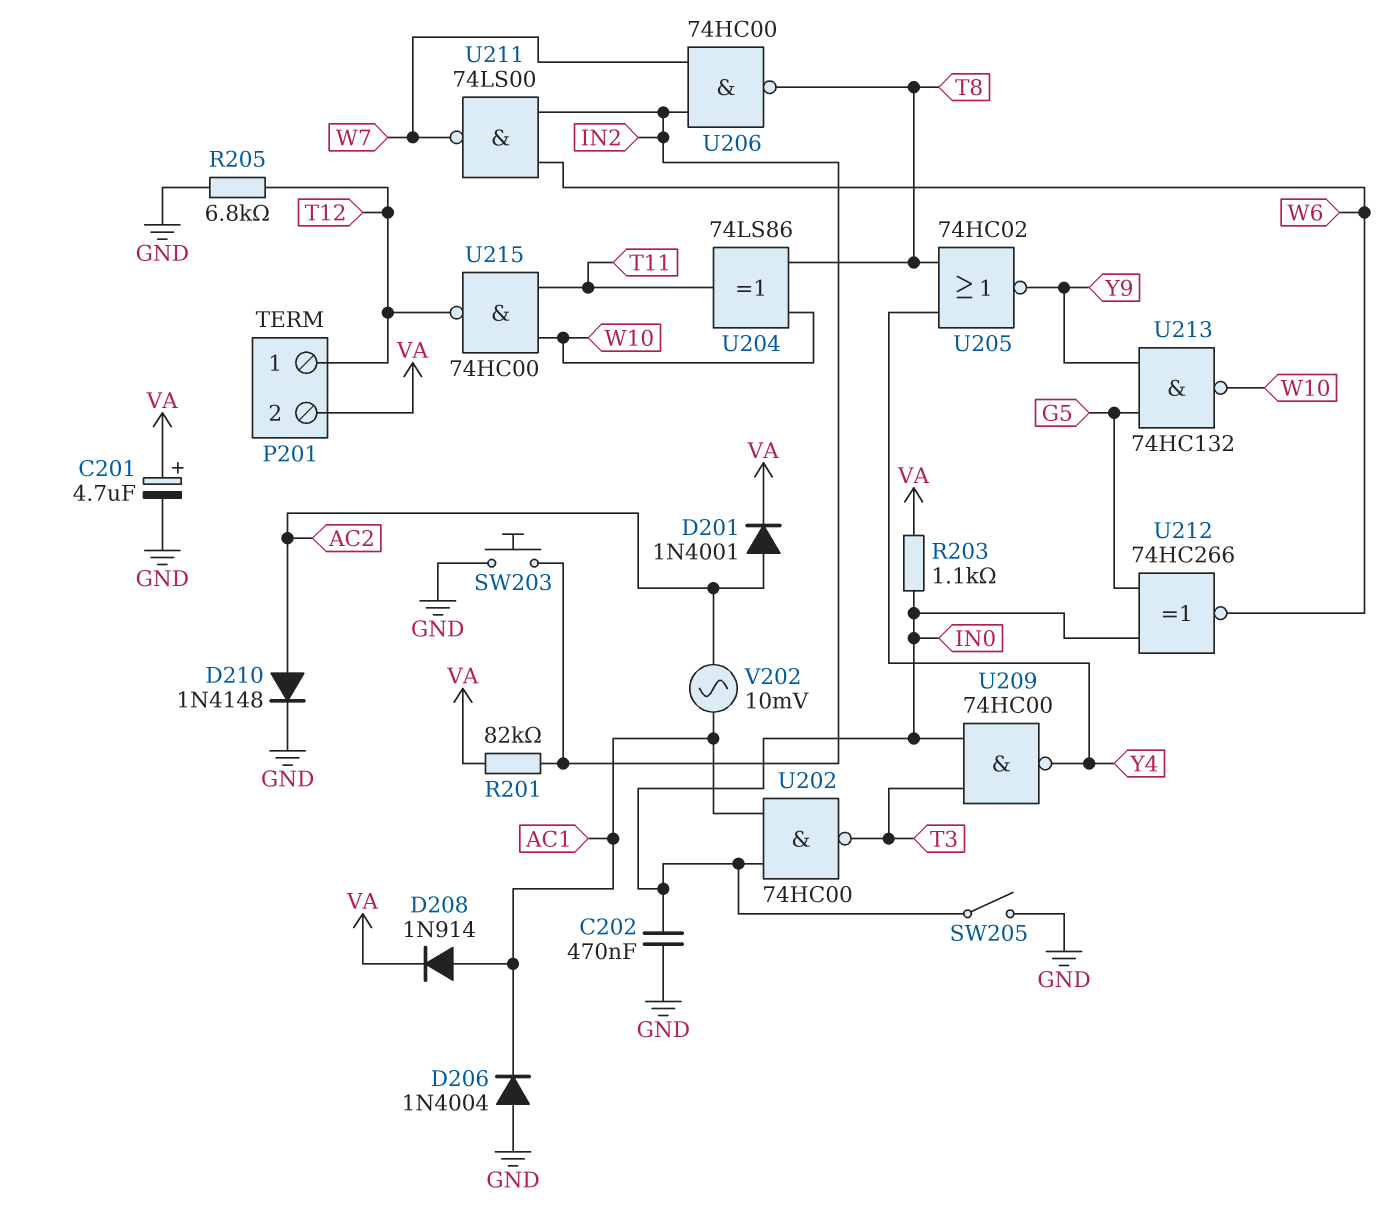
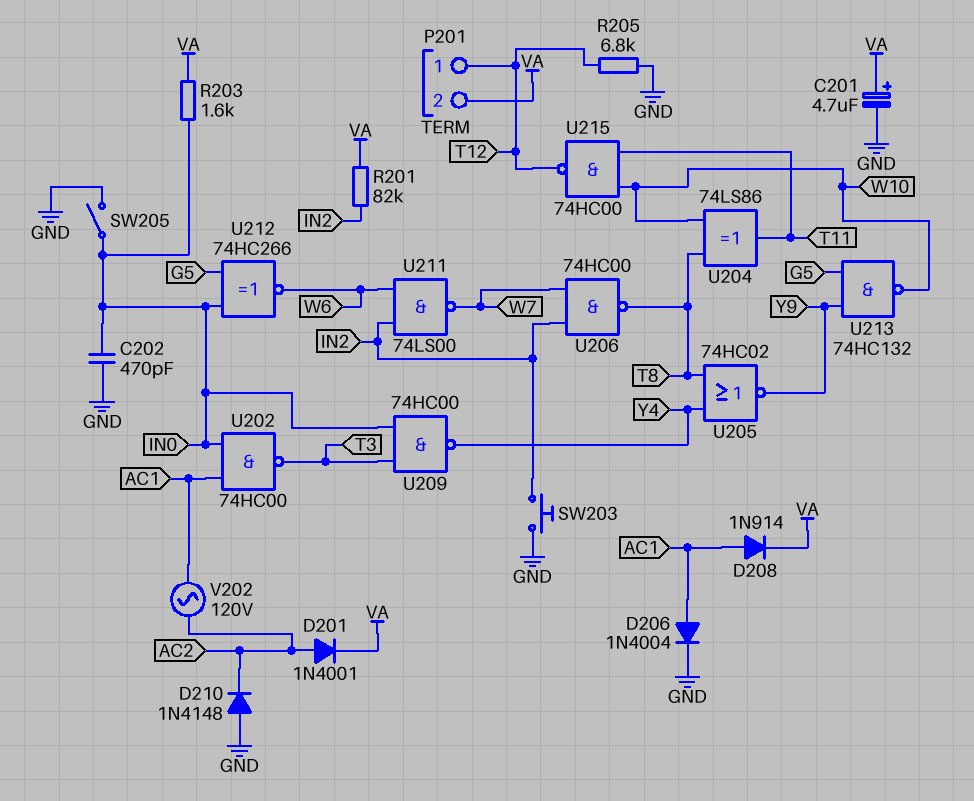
C202: 470nF (GND, IN0) -> 470pF (GND, IN0)
D206: diode 1N4004 (A GND, K AC1) -> diode 1N4004 (A AC1, K GND)
D210: diode 1N4148 (A AC2, K GND) -> diode 1N4148 (A GND, K AC2)
R203: 1.1k (IN0, VA) -> 1.6k (IN0, VA)
V202: AC 10mV (AC1, AC2) -> AC 120V (AC1, AC2)

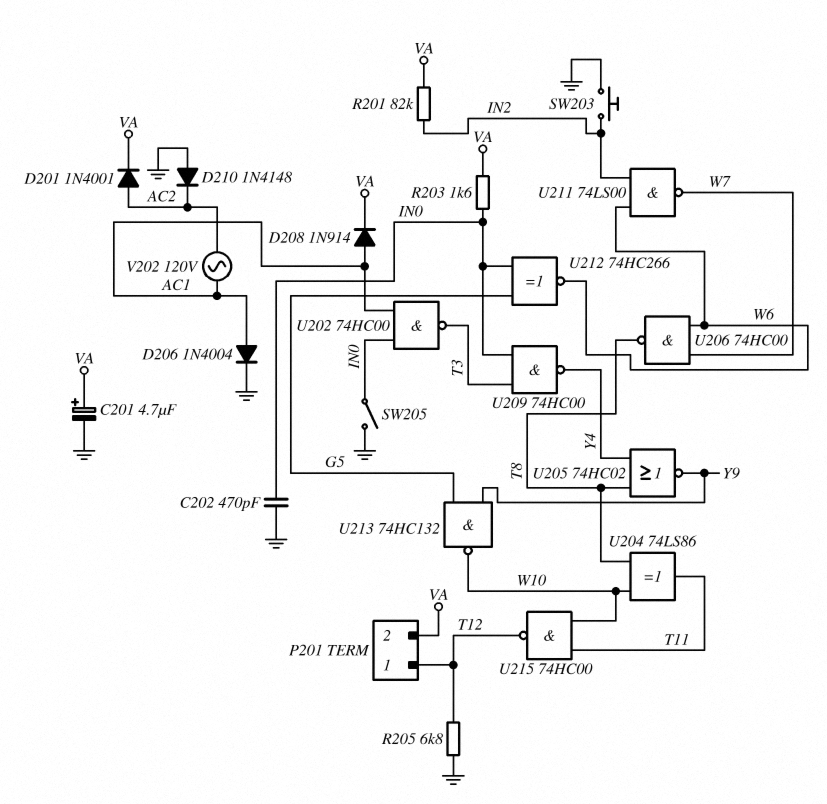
U206: NAND 74HC00 (in IN2, in W7, out T8) -> NAND 74HC00 (in W6, in W7, out T8)

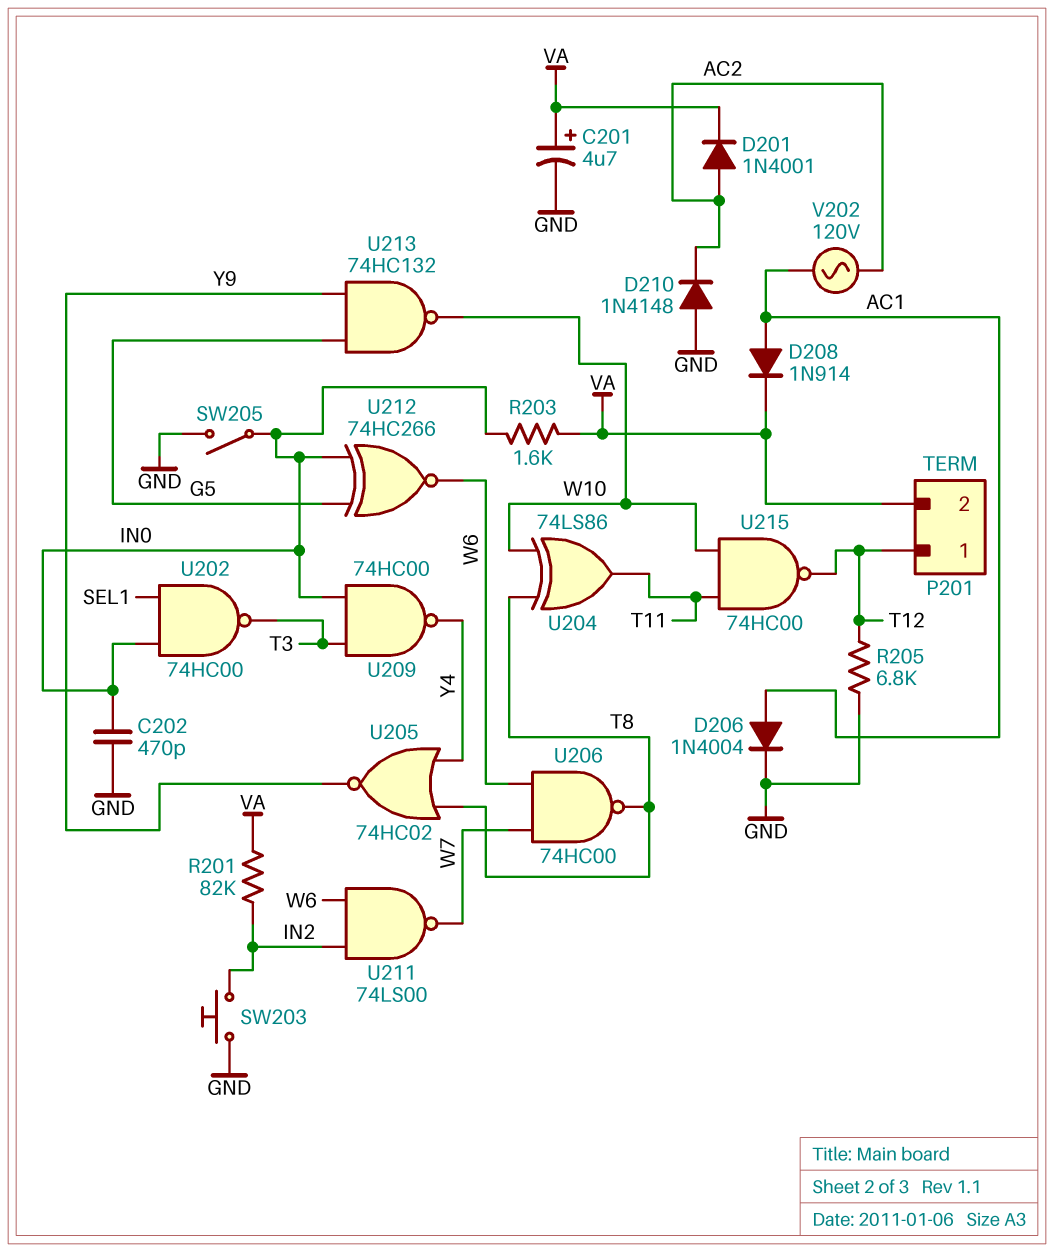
U202: NAND 74HC00 (in AC1, in IN0, out T3) -> NAND 74HC00 (in IN0, in SEL1, out T3)

